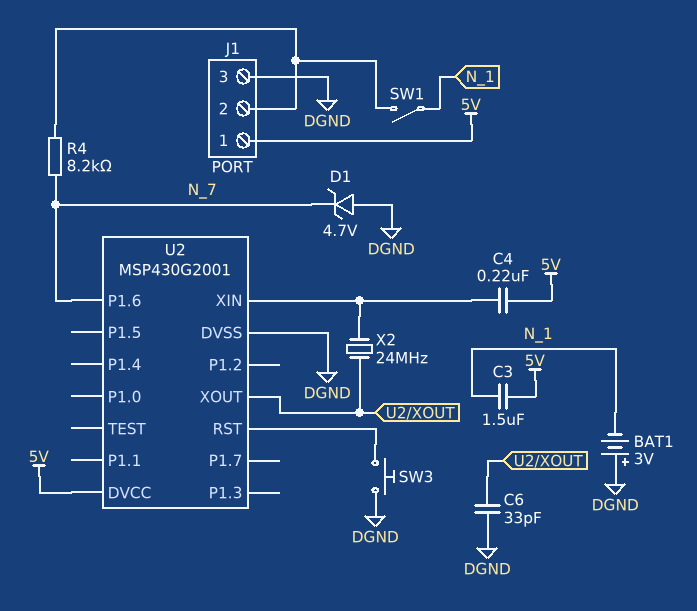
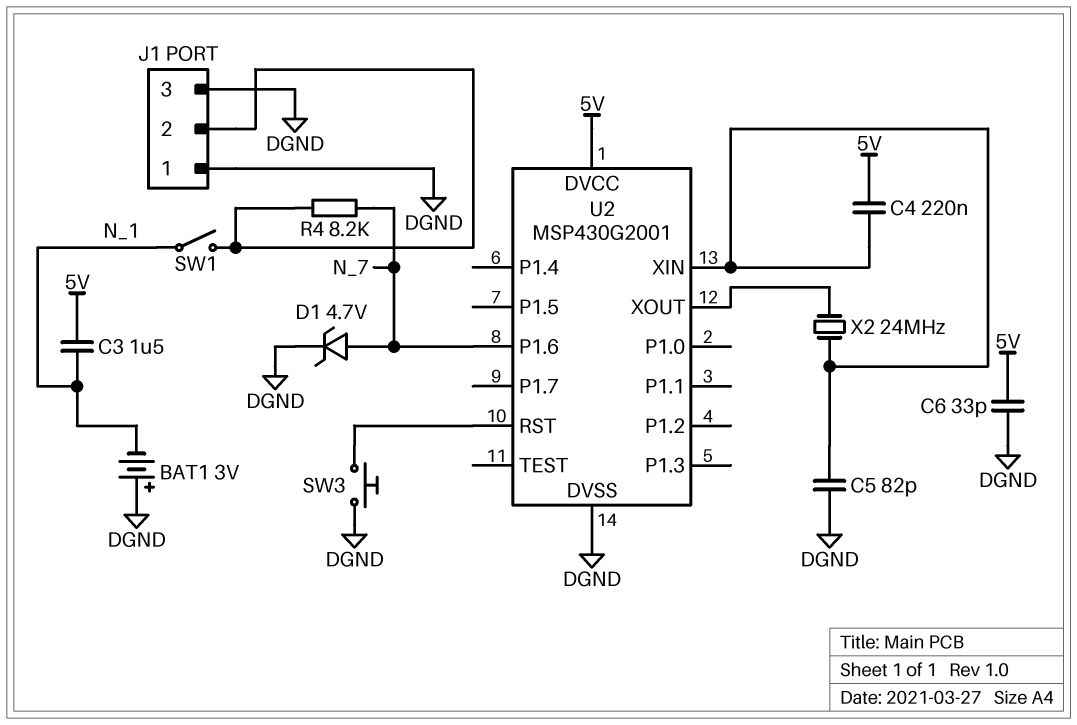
C5: none -> 82pF (DGND, U2/XIN)
C6: 33pF (DGND, U2/XOUT) -> 33pF (5V, DGND)
D1: zener 4.7V (A DGND, K N_7) -> zener 4.7V (A N_7, K DGND)
J1 pin 1: 5V -> DGND

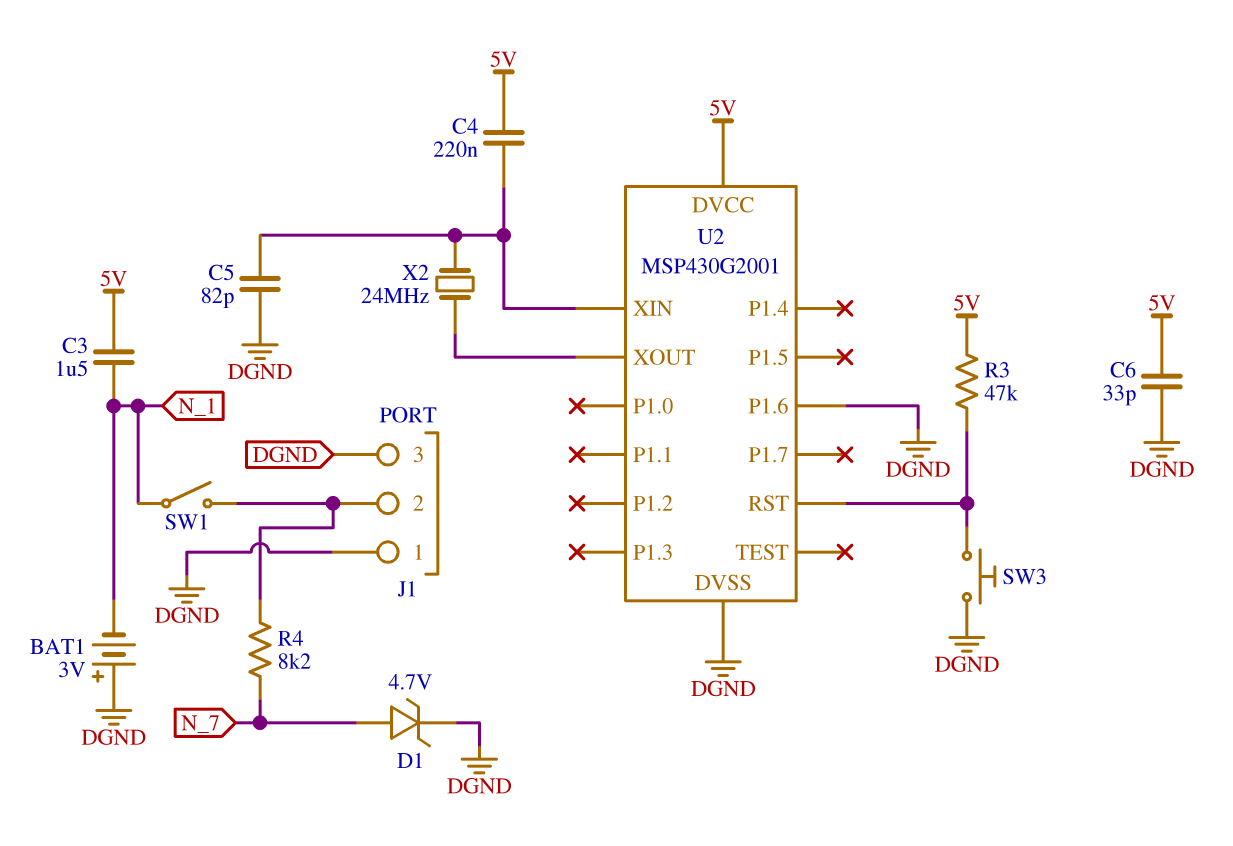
R3: none -> 47k (5V, U2/RST)
U2 pin P1.6: N_7 -> DGND

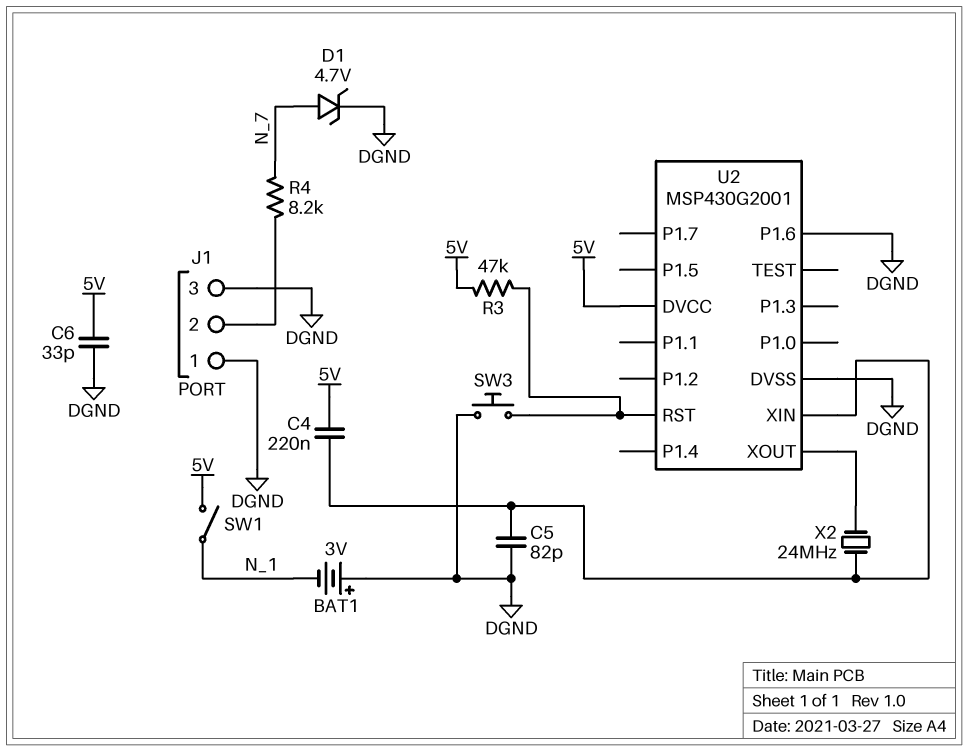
C3: 1.5uF (5V, N_1) -> none
SW1: switch (J1/2, N_1) -> switch (5V, N_1)

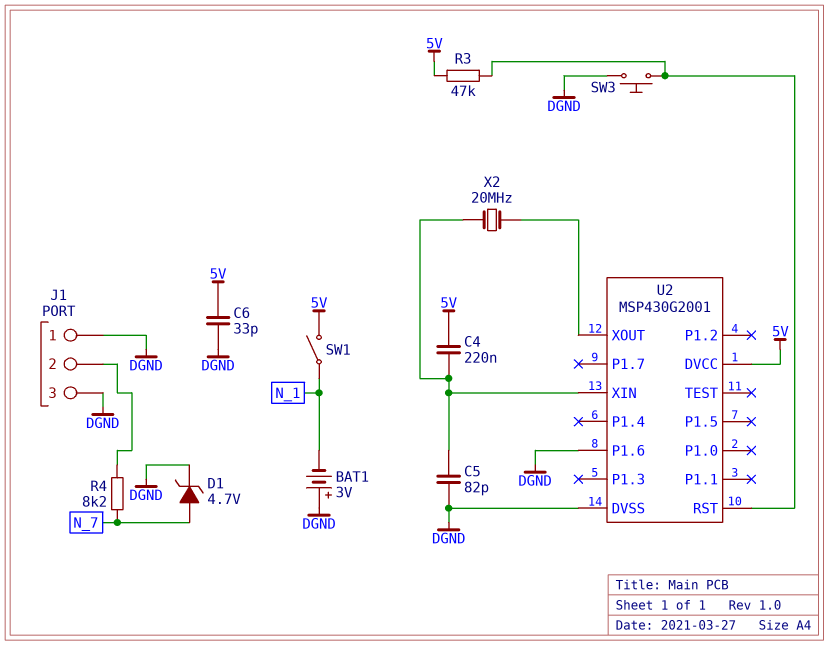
X2: 24MHz (U2/XIN, U2/XOUT) -> 20MHz (U2/XIN, U2/XOUT)

